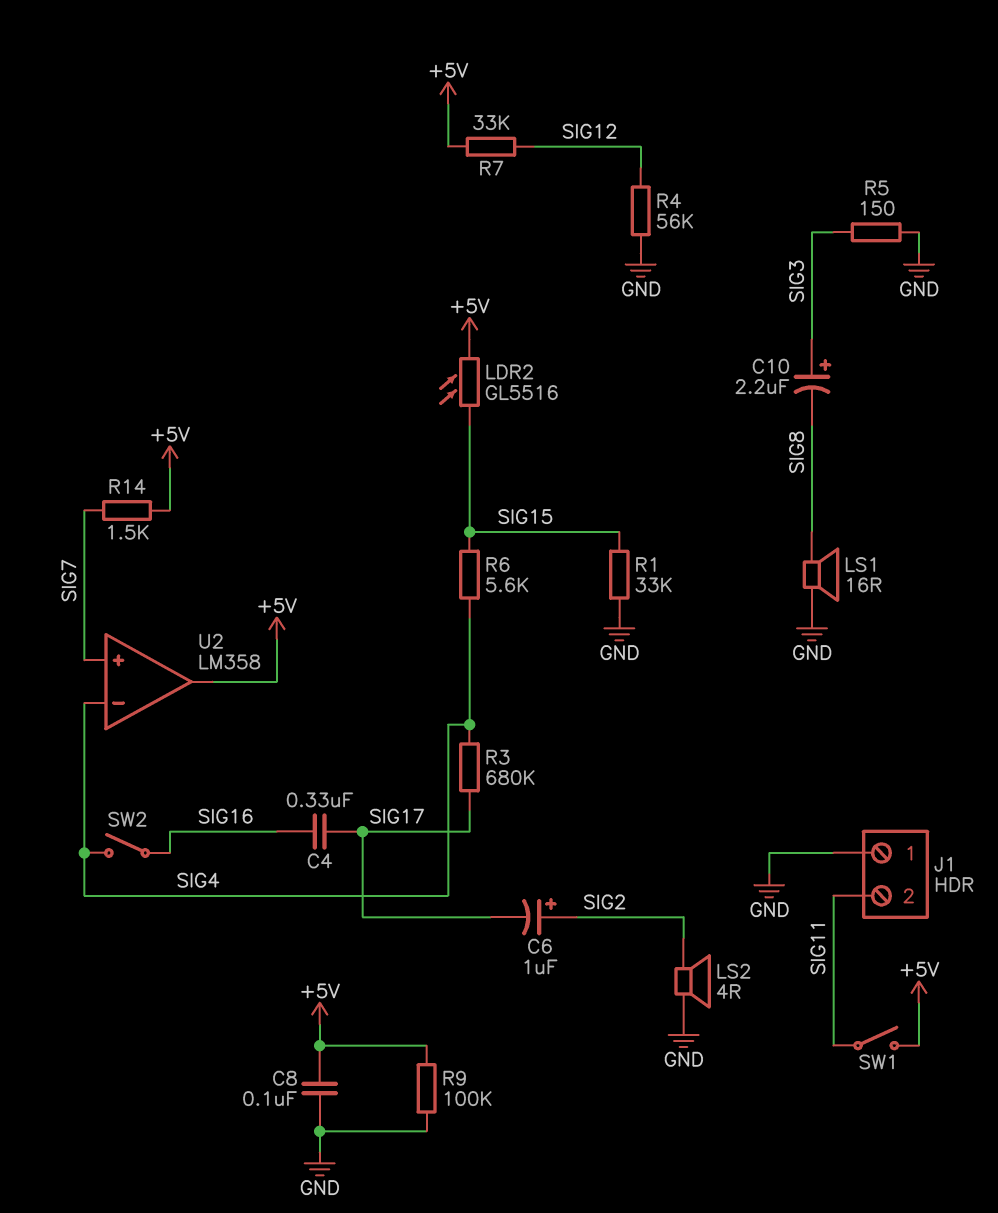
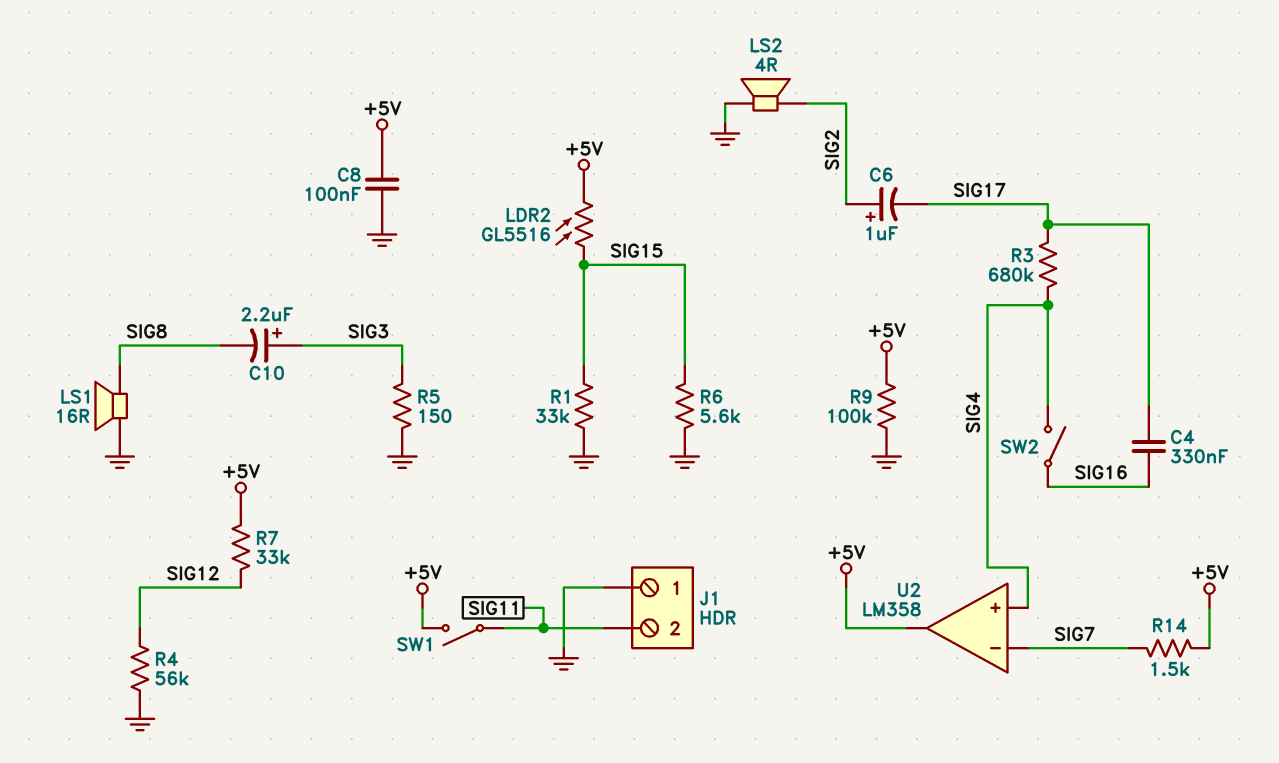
R6: 5.6k (SIG4, SIG15) -> 5.6k (GND, SIG15)
U2 pin in+: SIG7 -> SIG4
U2 pin in-: SIG4 -> SIG7

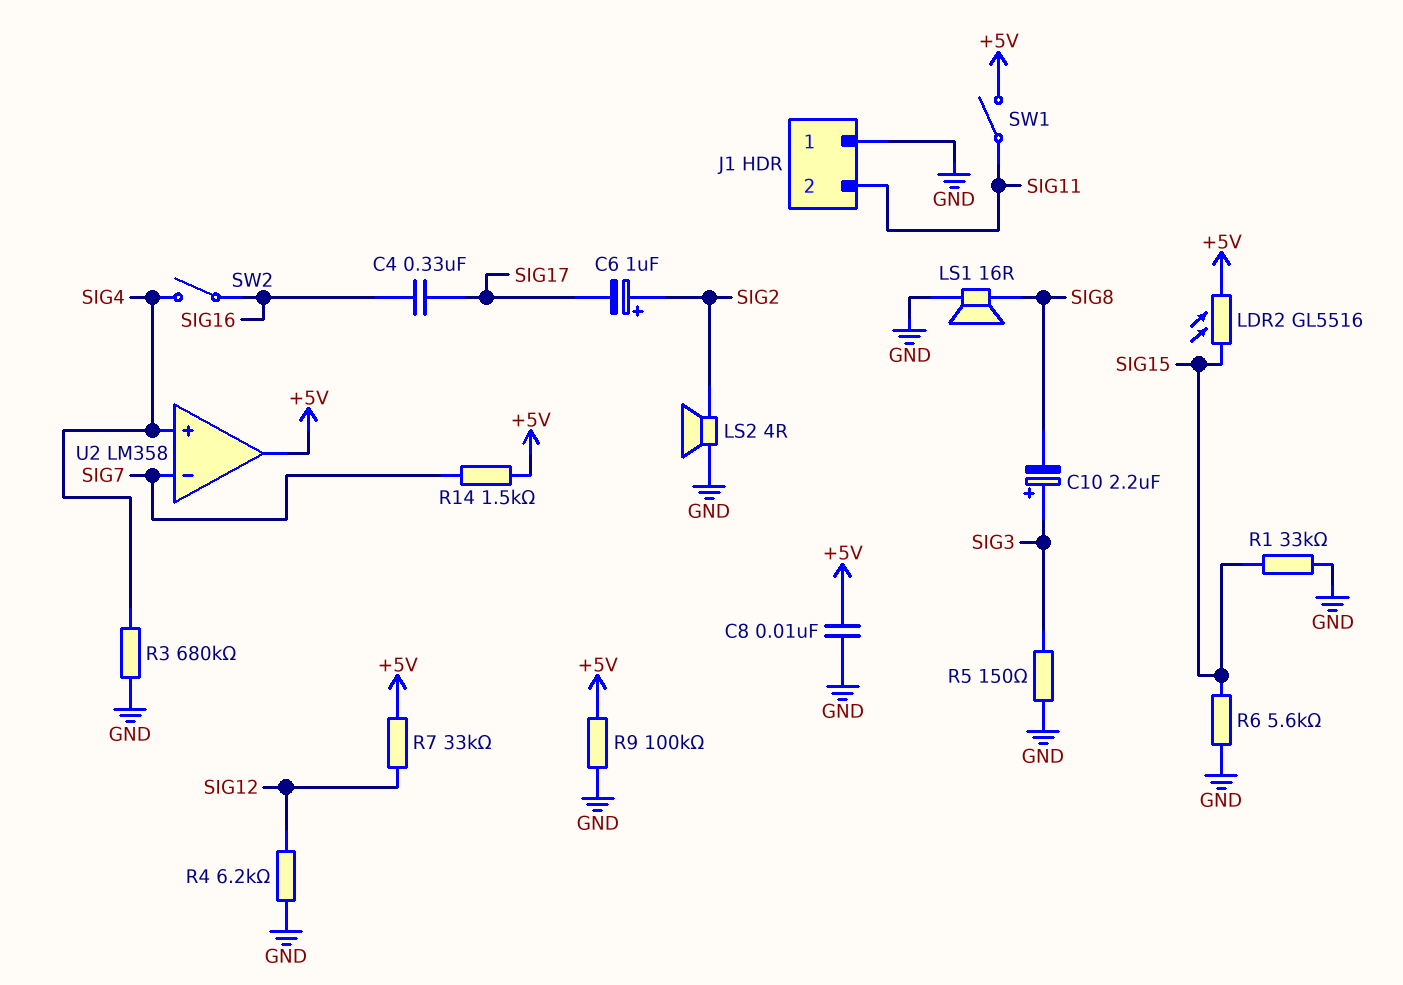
C8: 100nF (+5V, GND) -> 10nF (+5V, GND)
R3: 680k (SIG4, SIG17) -> 680k (GND, SIG4)
R4: 56k (GND, SIG12) -> 6.2k (GND, SIG12)

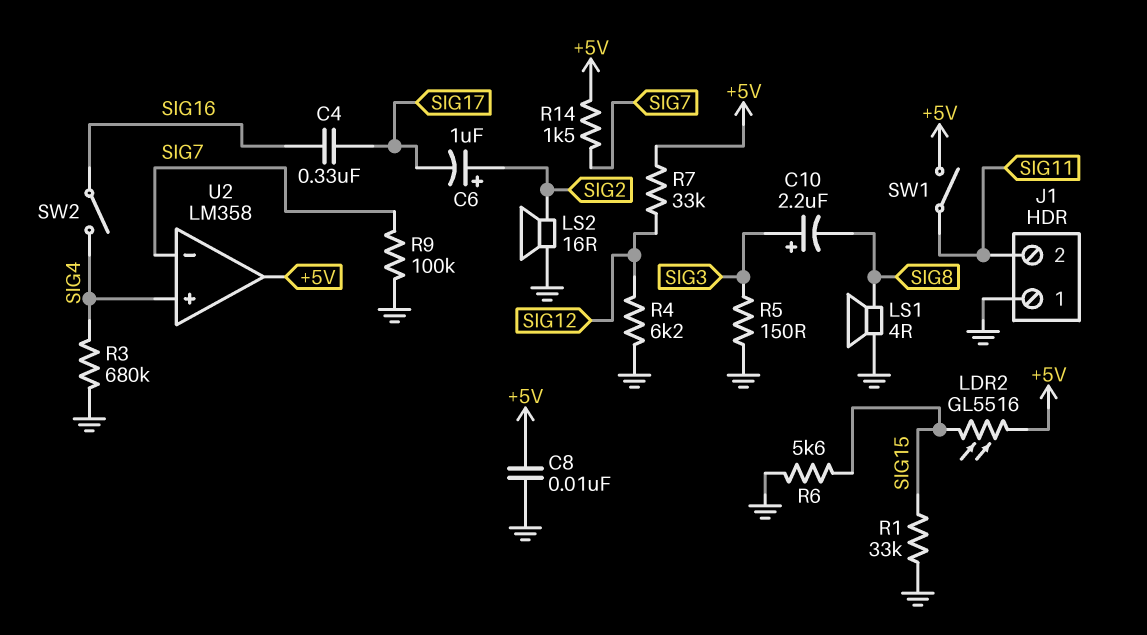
LS1: speaker 16R (GND, SIG8) -> speaker 4R (GND, SIG8)
LS2: speaker 4R (GND, SIG2) -> speaker 16R (GND, SIG2)
R9: 100k (+5V, GND) -> 100k (GND, SIG7)

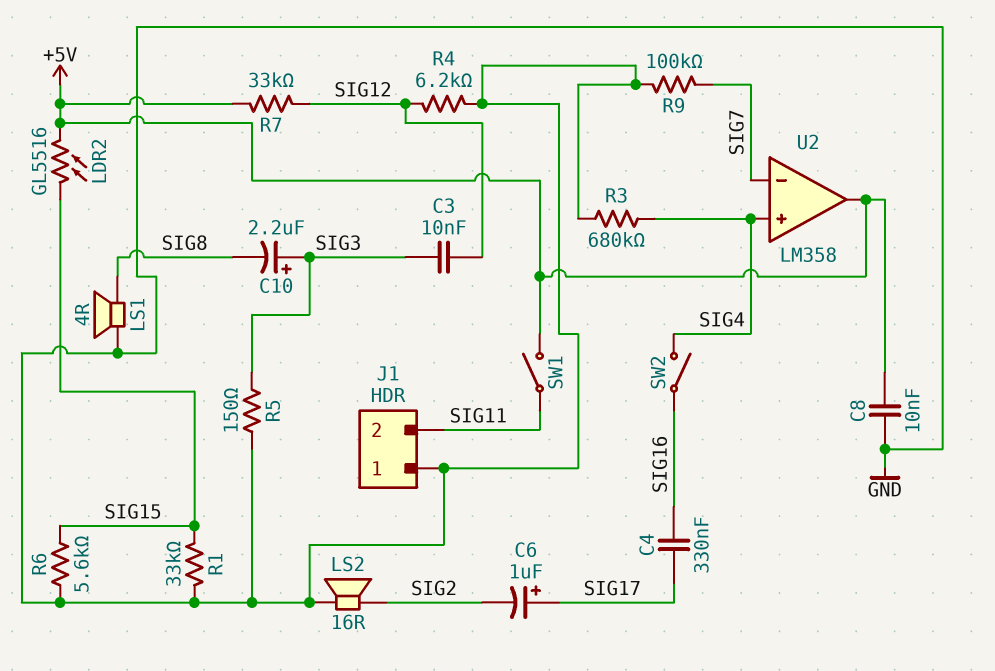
C3: none -> 10nF (SIG3, SIG12)
C6: 1uF (plus SIG2, minus SIG17) -> 1uF (plus SIG17, minus SIG2)
R14: 1.5k (+5V, SIG7) -> none

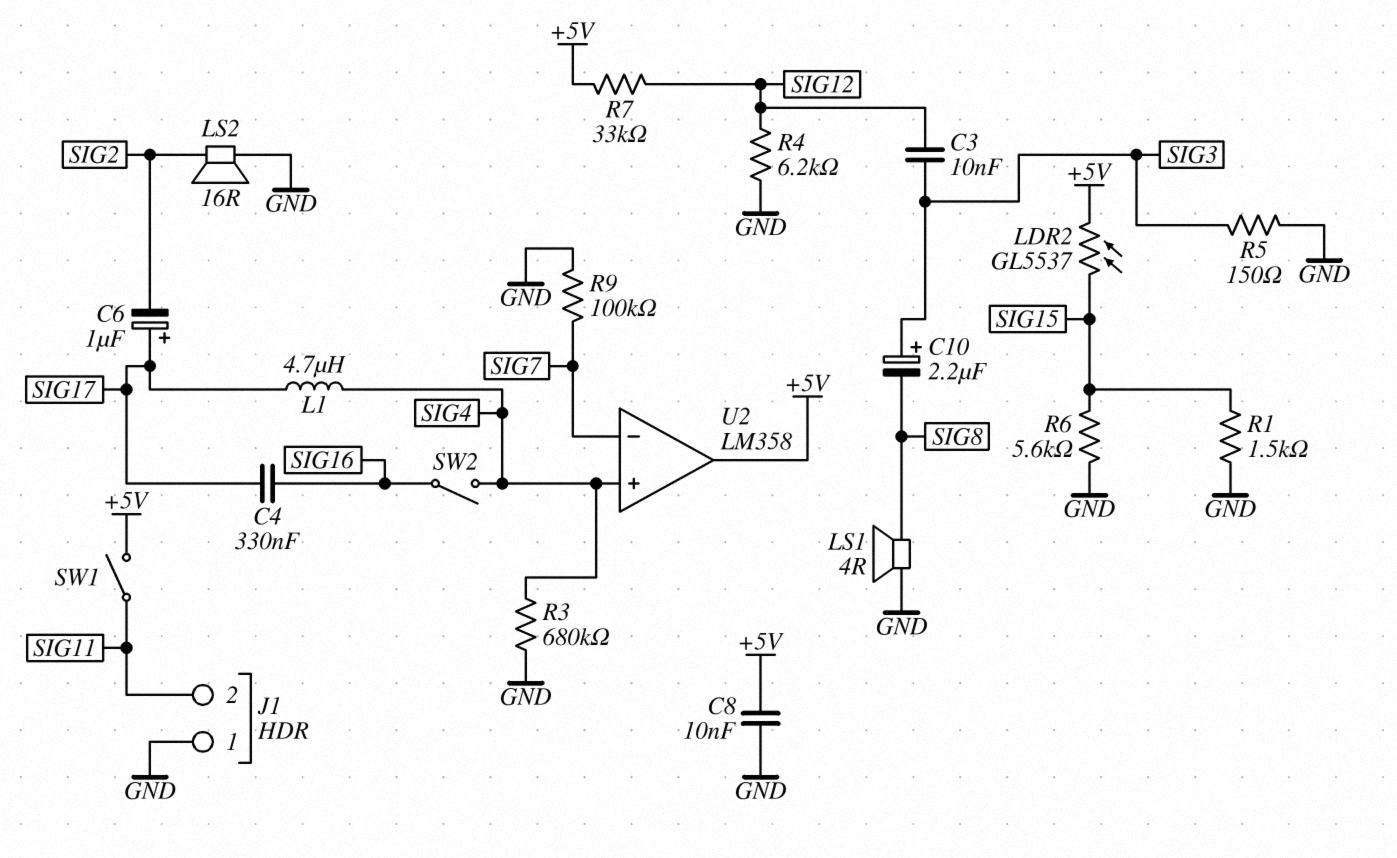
L1: none -> 4.7uH (SIG4, SIG17)
LDR2: GL5516 (+5V, SIG15) -> GL5537 (+5V, SIG15)
R1: 33k (GND, SIG15) -> 1.5k (GND, SIG15)

